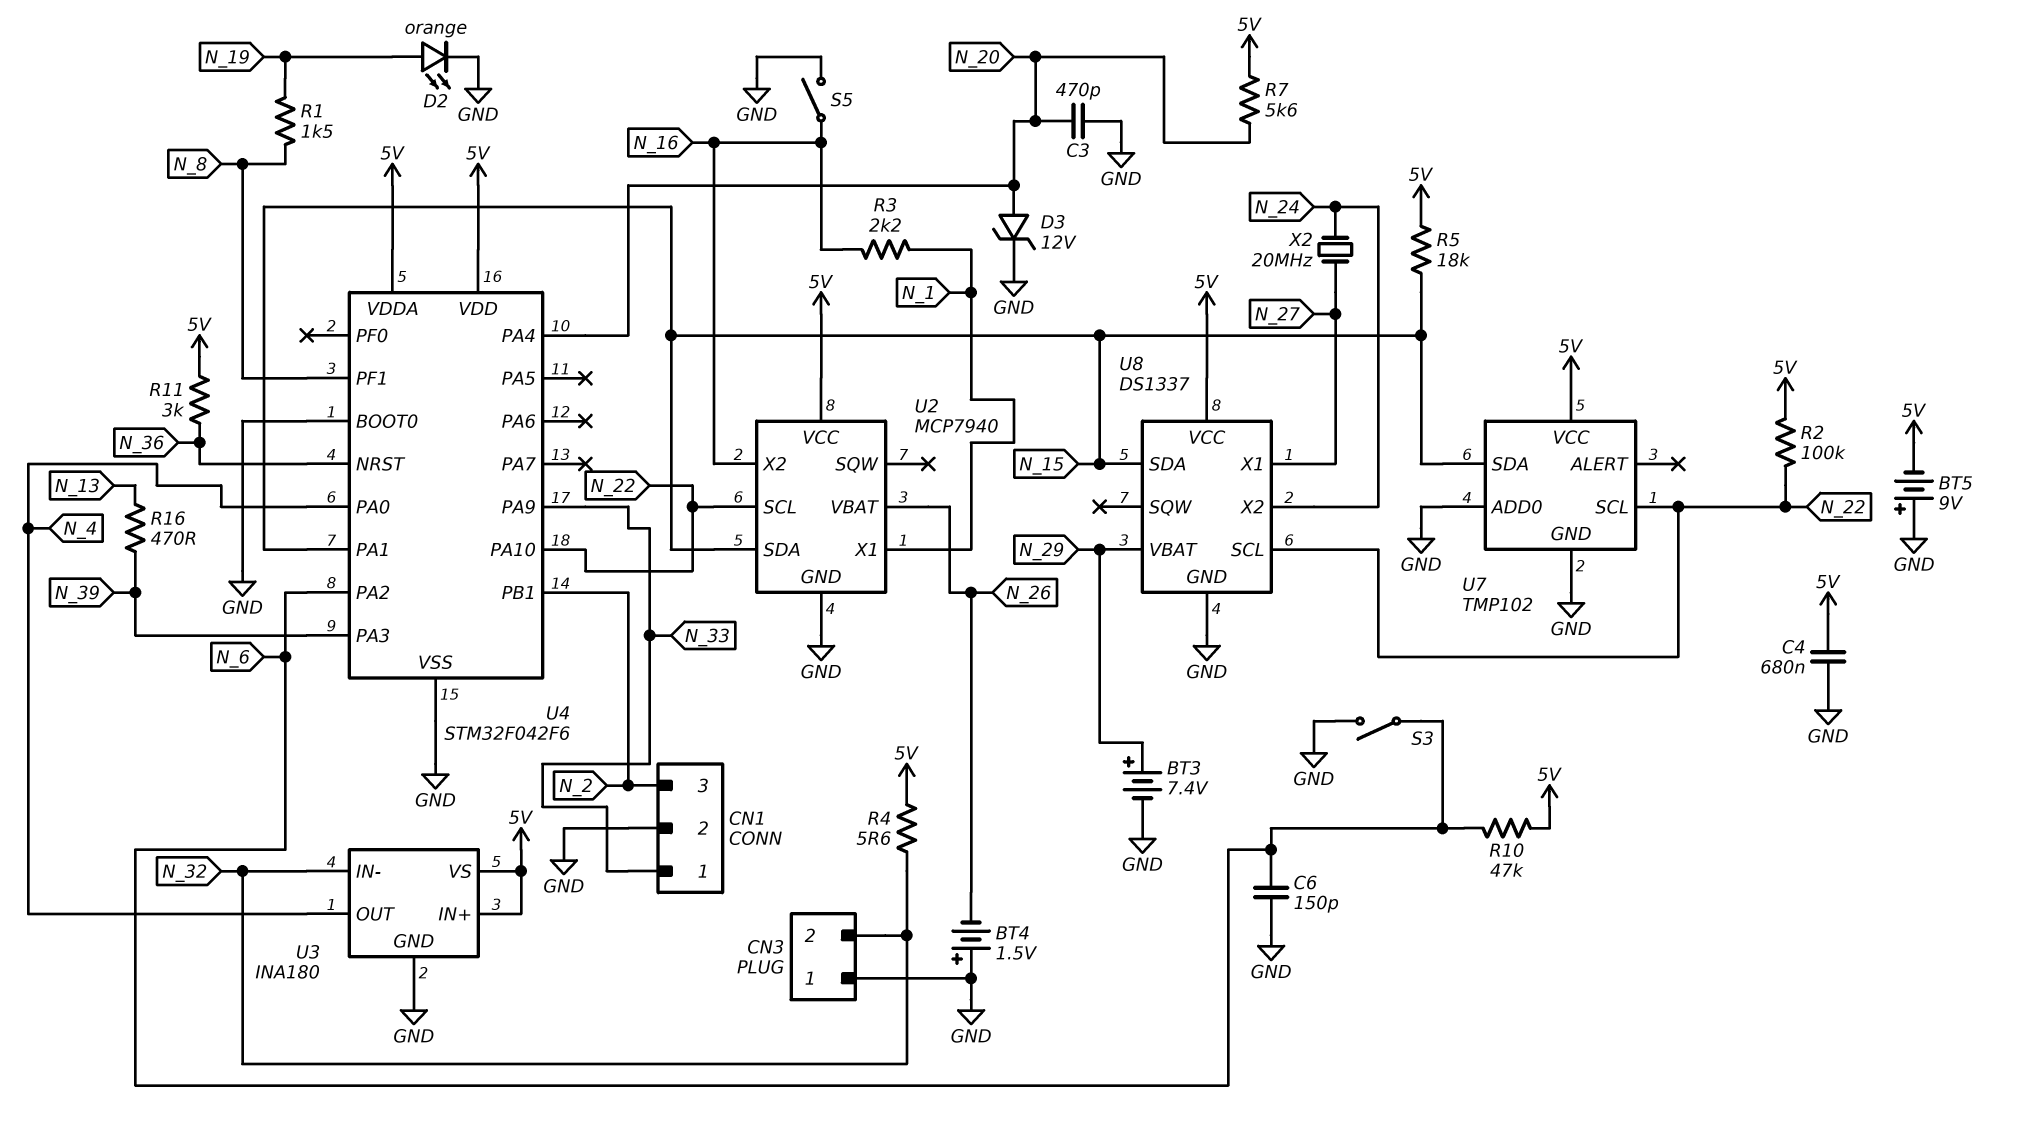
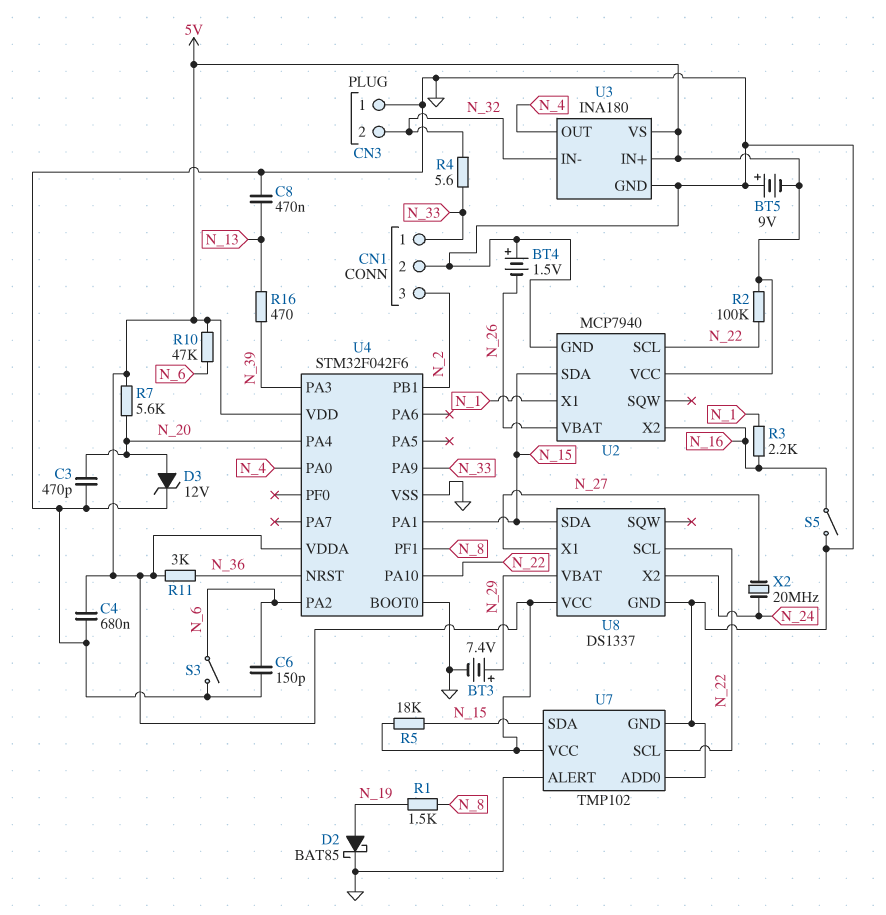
C8: none -> 470nF (GND, N_13)
D2: LED orange (A N_19, K GND) -> schottky BAT85 (A N_19, K GND)
R4: 5.6 (5V, N_32) -> 5.6 (N_32, N_33)
U7 pin ALERT: none -> GND

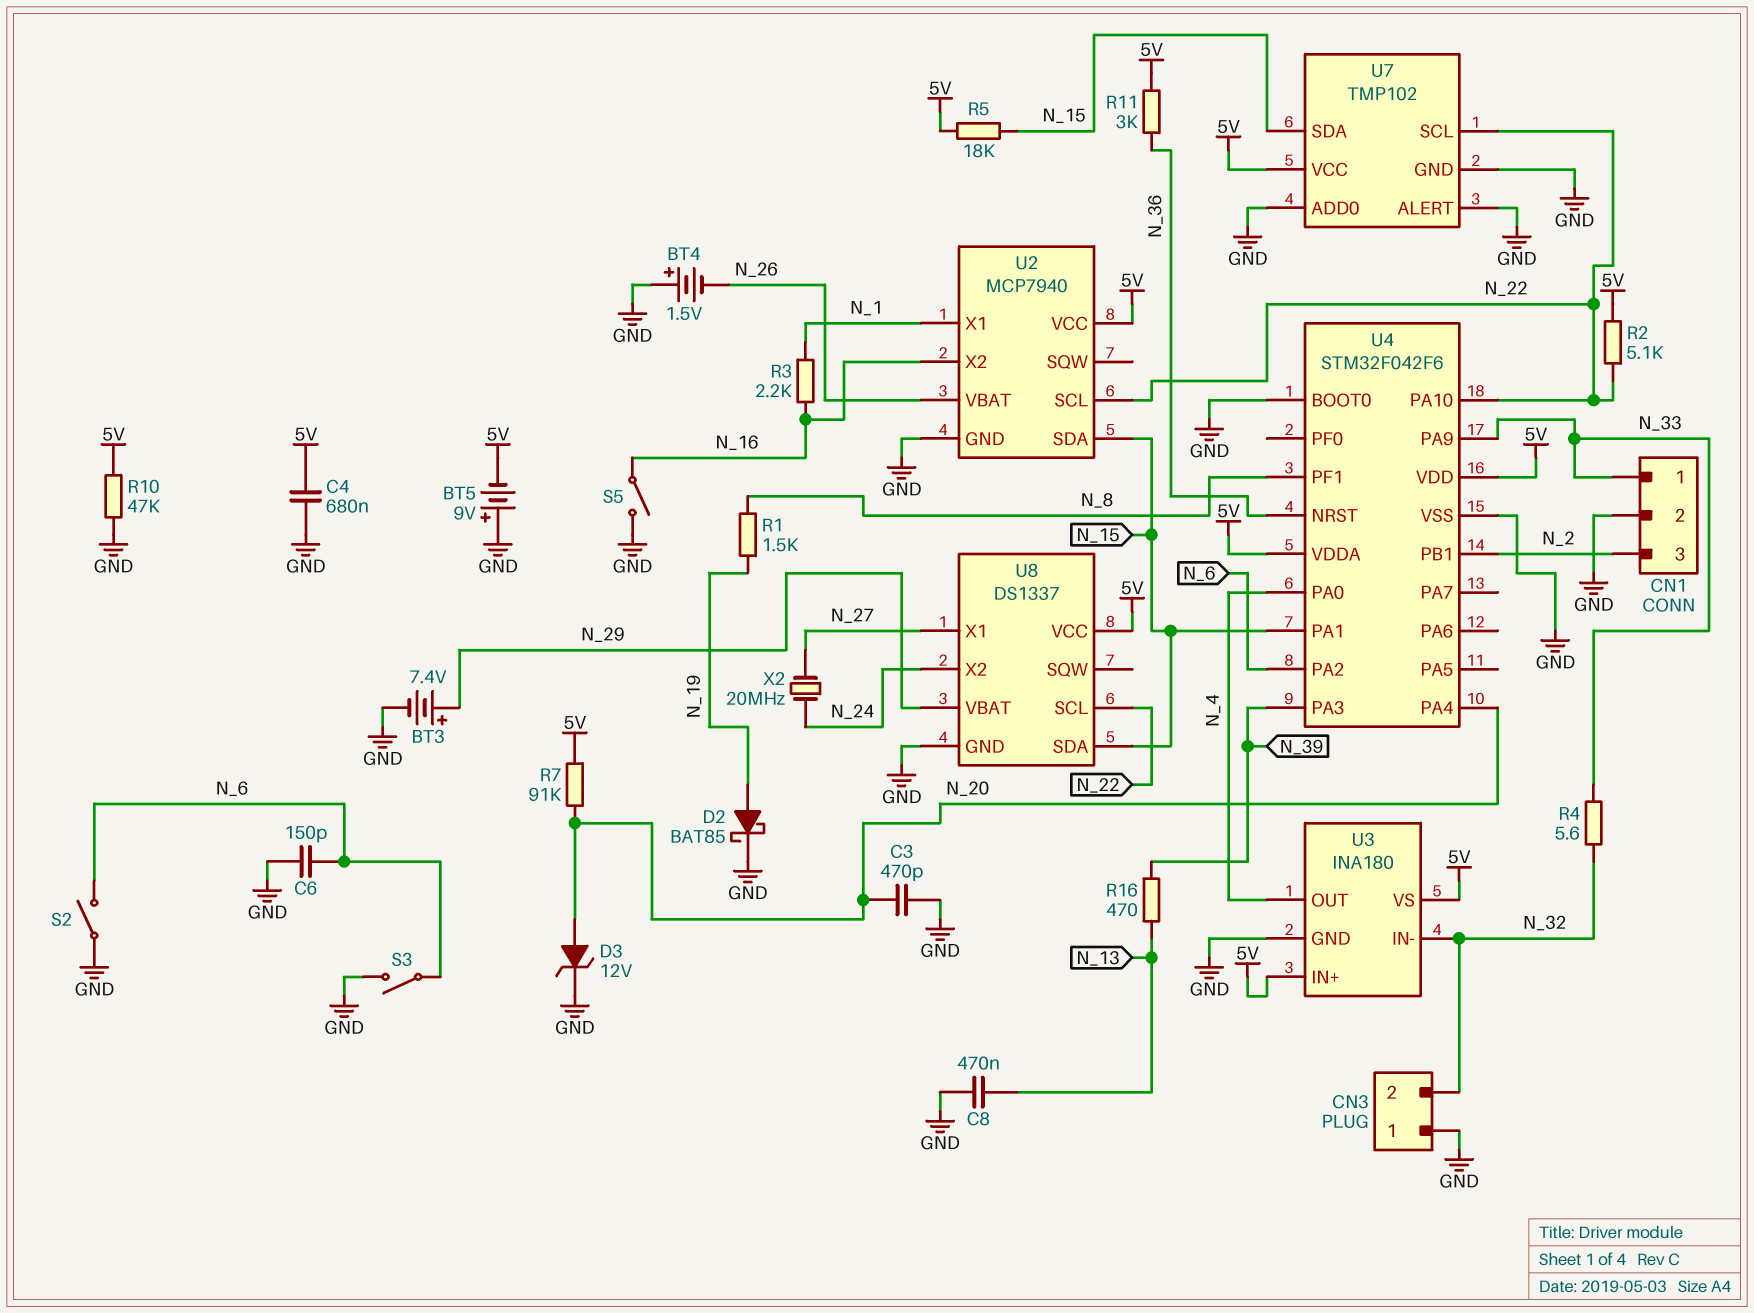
R2: 100k (5V, N_22) -> 5.1k (5V, N_22)
R7: 5.6k (5V, N_20) -> 91k (5V, N_20)
R10: 47k (5V, N_6) -> 47k (5V, GND)
S2: none -> switch (GND, N_6)

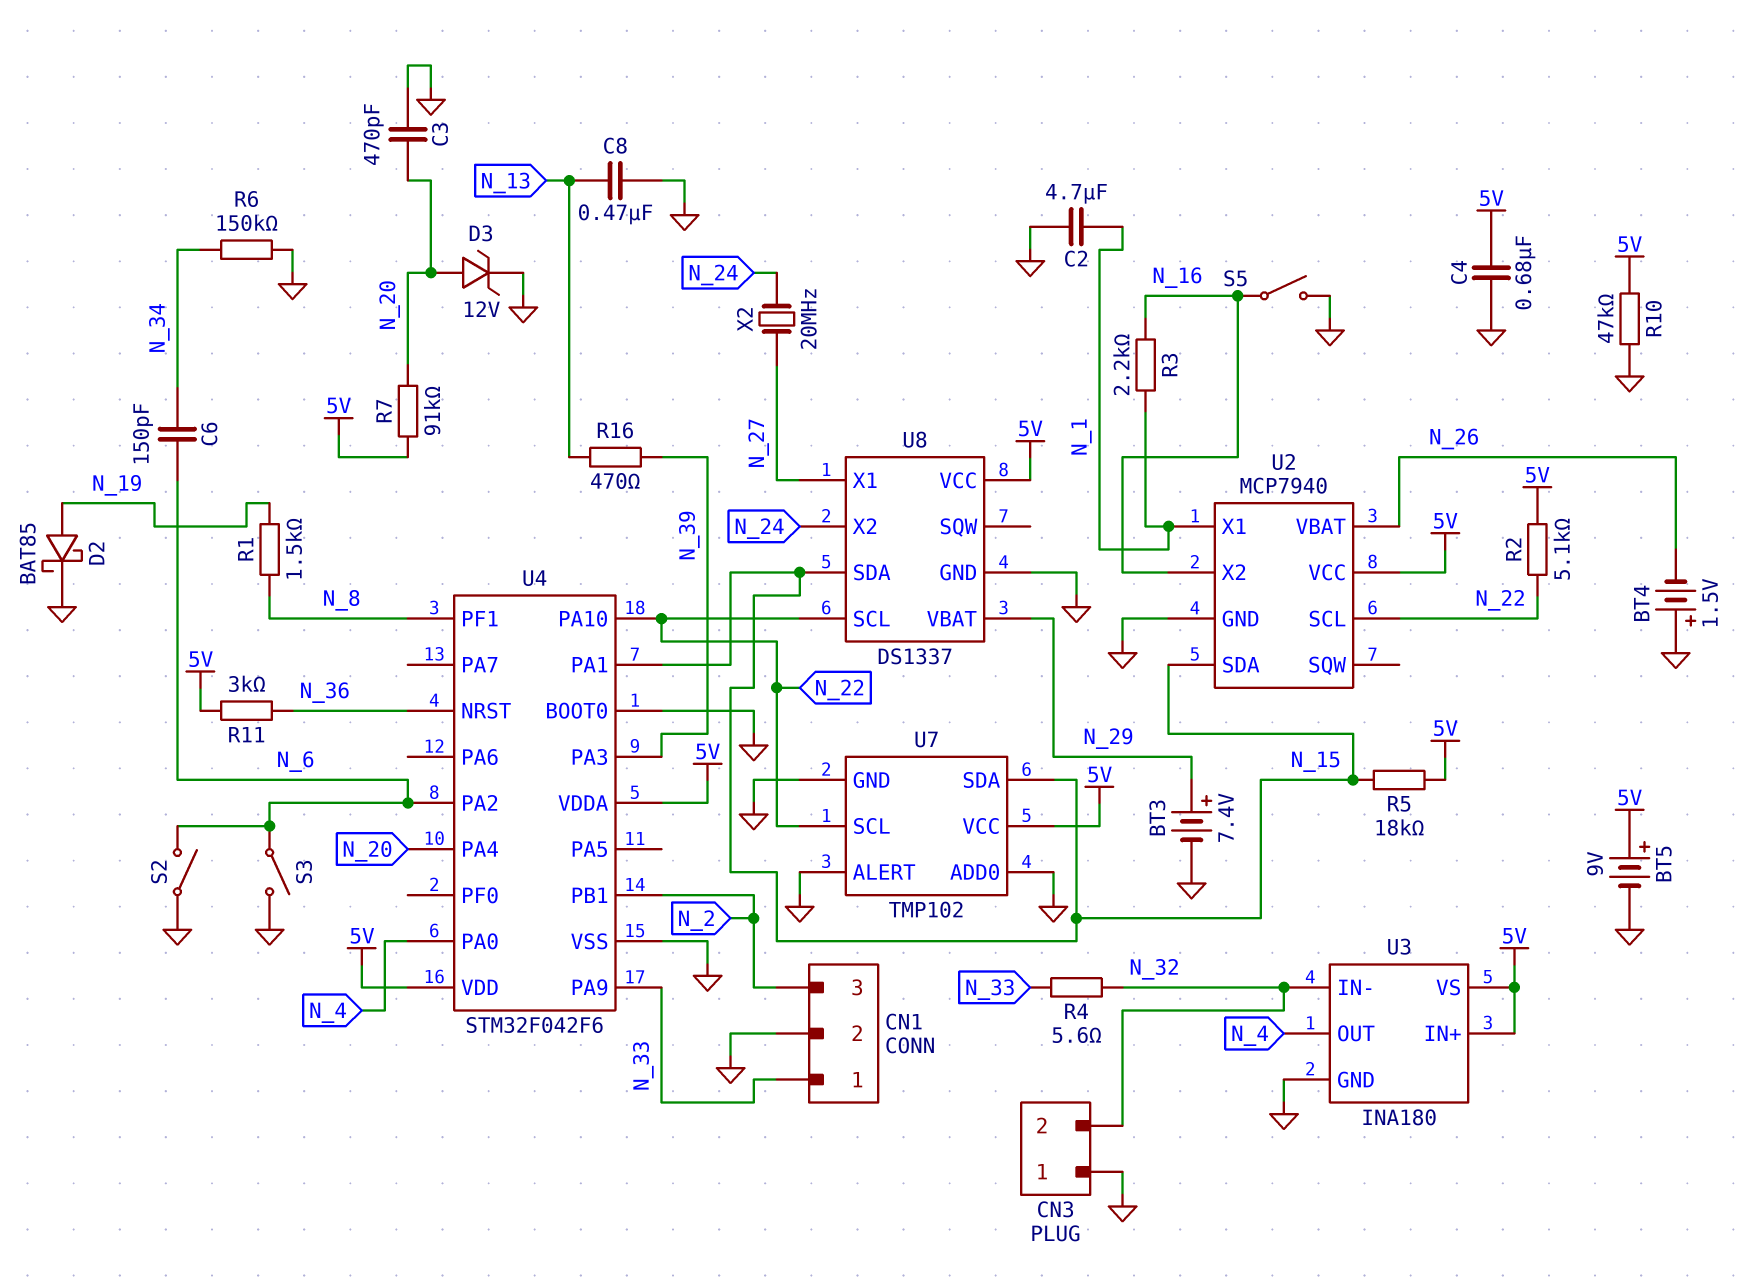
BT5: 9V (plus GND, minus 5V) -> 9V (plus 5V, minus GND)
C2: none -> 4.7uF (GND, N_1)
C6: 150pF (GND, N_6) -> 150pF (N_6, N_34)
R6: none -> 150k (GND, N_34)

